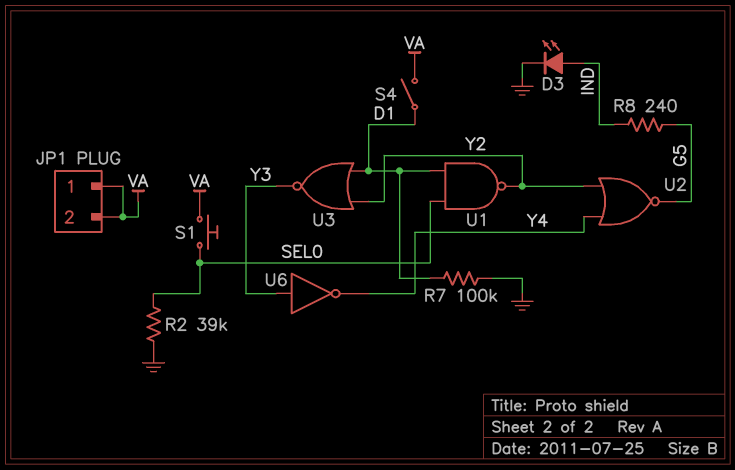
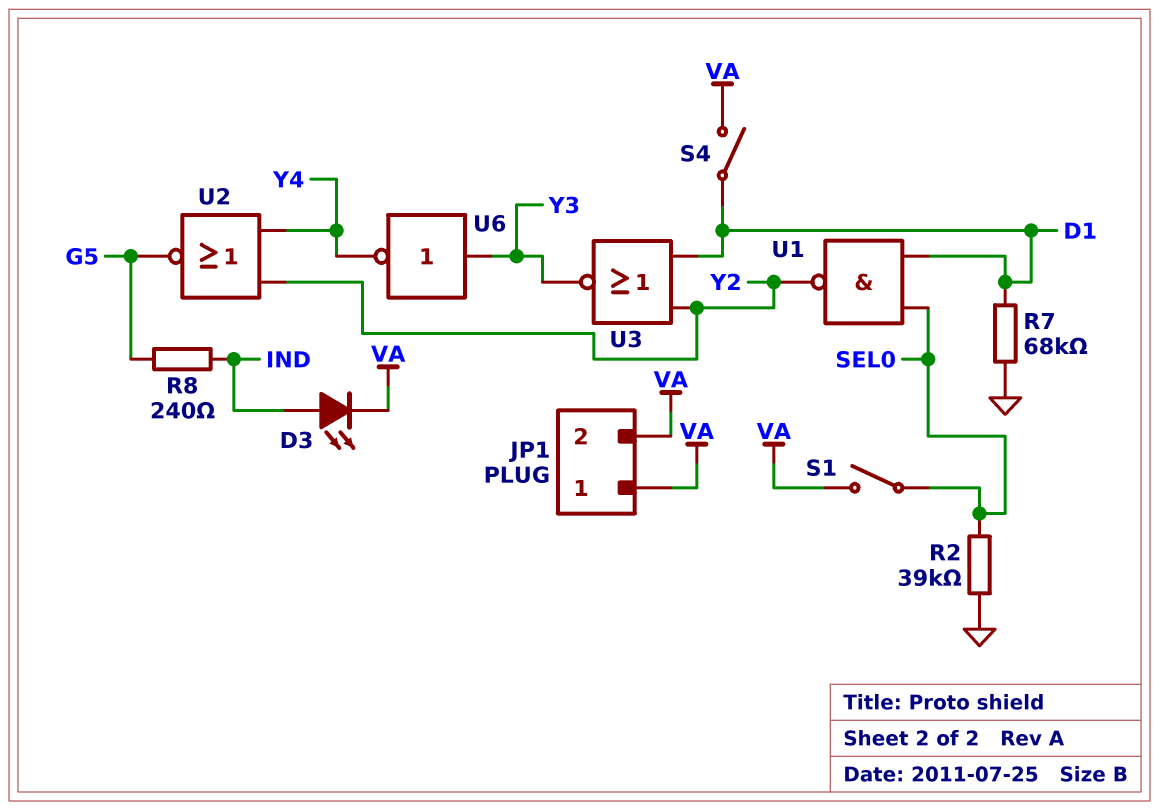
D3: LED (A IND, K GND) -> LED (A IND, K VA)
R7: 100k (D1, GND) -> 68k (D1, GND)
S1: button (SEL0, VA) -> switch (SEL0, VA)

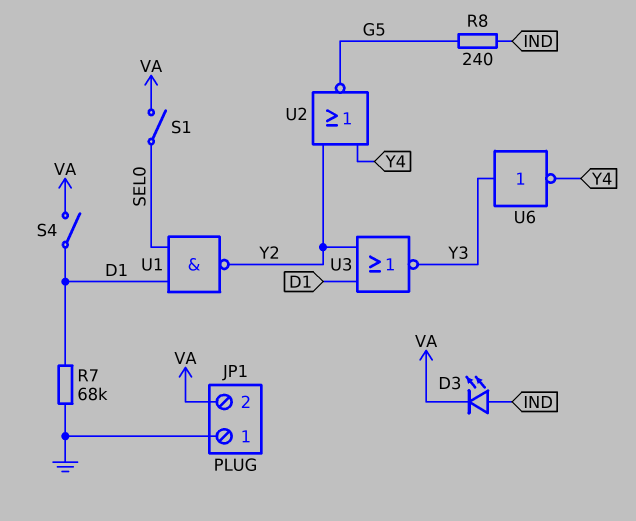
JP1 pin 1: VA -> GND
R2: 39k (GND, SEL0) -> none

